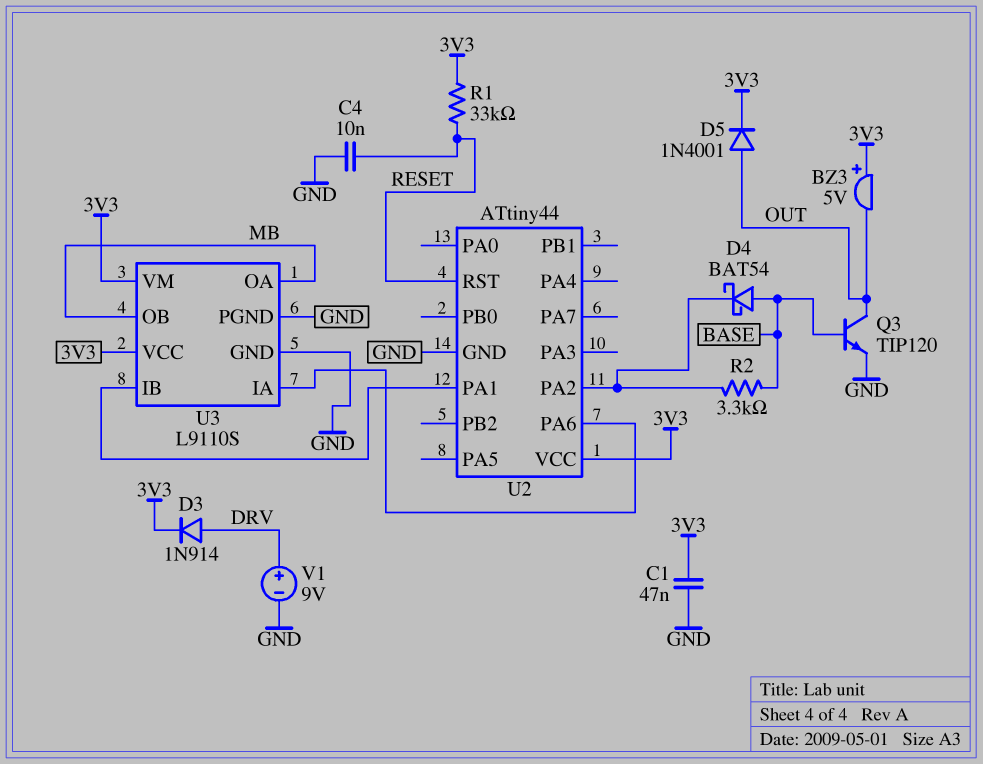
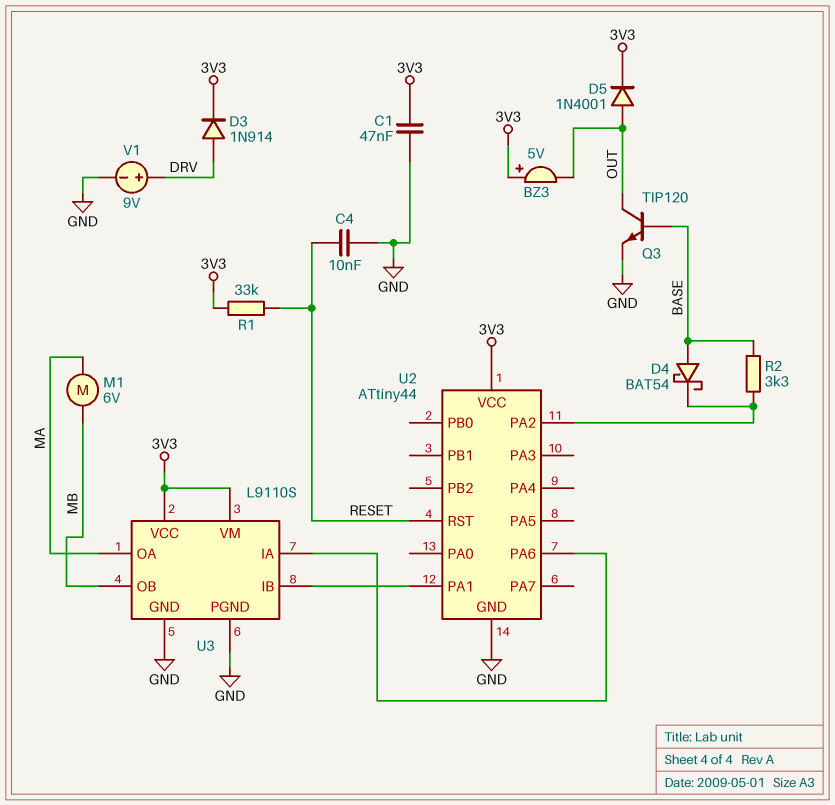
M1: none -> motor 6V (MA, MB)
U3 pin OA: MB -> MA

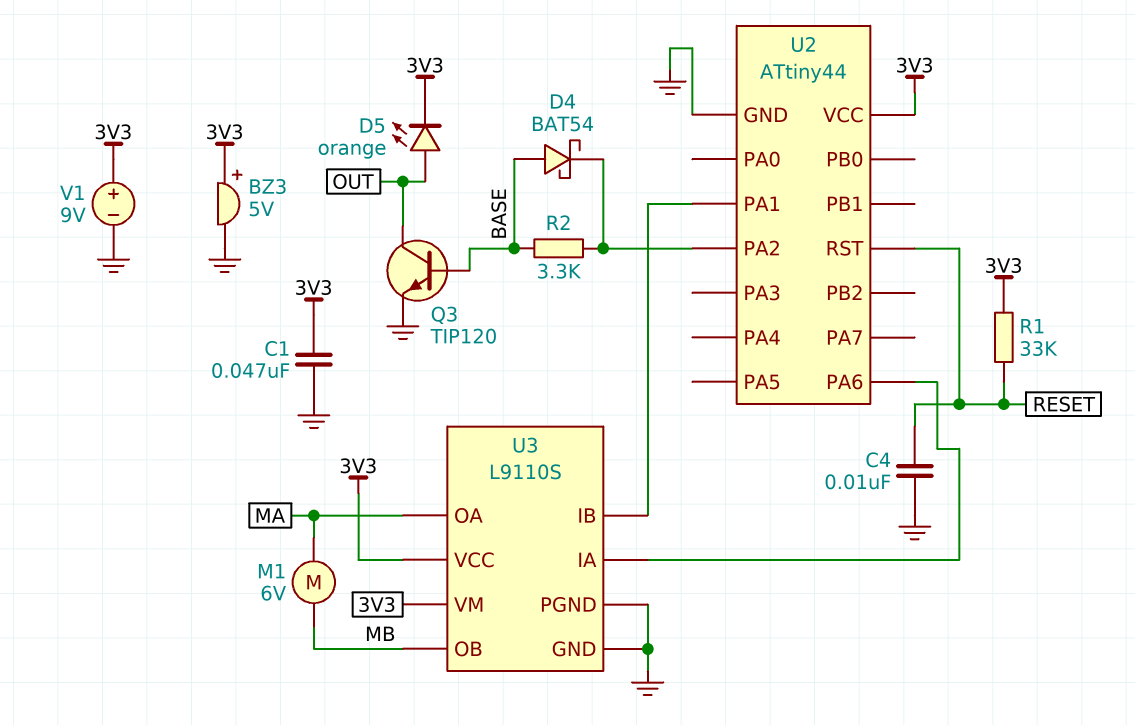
BZ3: buzzer 5V (plus 3V3, minus OUT) -> buzzer 5V (plus 3V3, minus GND)
D3: diode 1N914 (A DRV, K 3V3) -> none
D5: diode 1N4001 (A OUT, K 3V3) -> LED orange (A OUT, K 3V3)
V1: 9V (plus DRV, minus GND) -> 9V (plus 3V3, minus GND)

